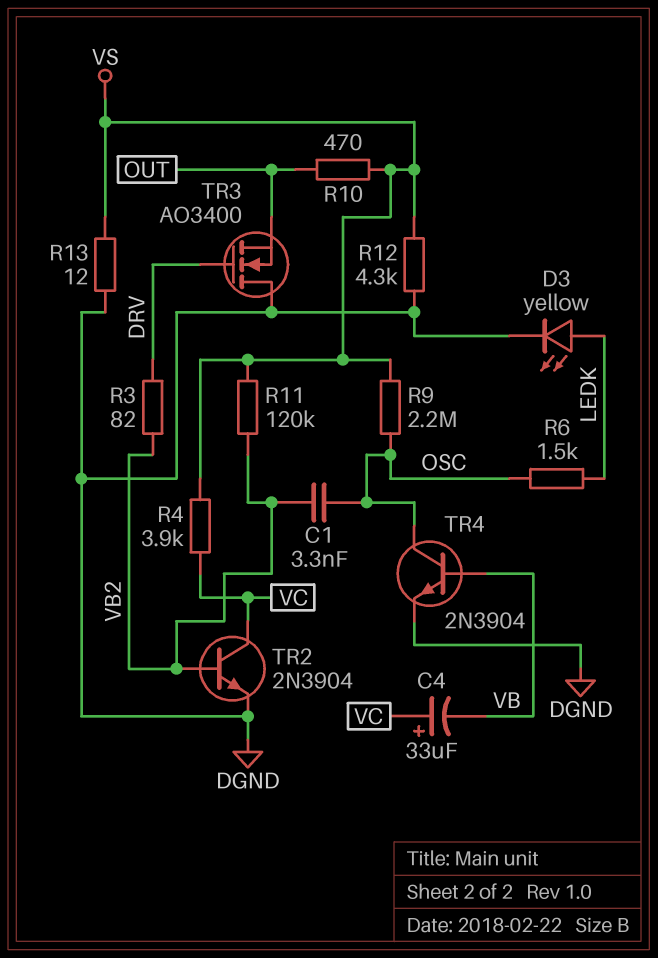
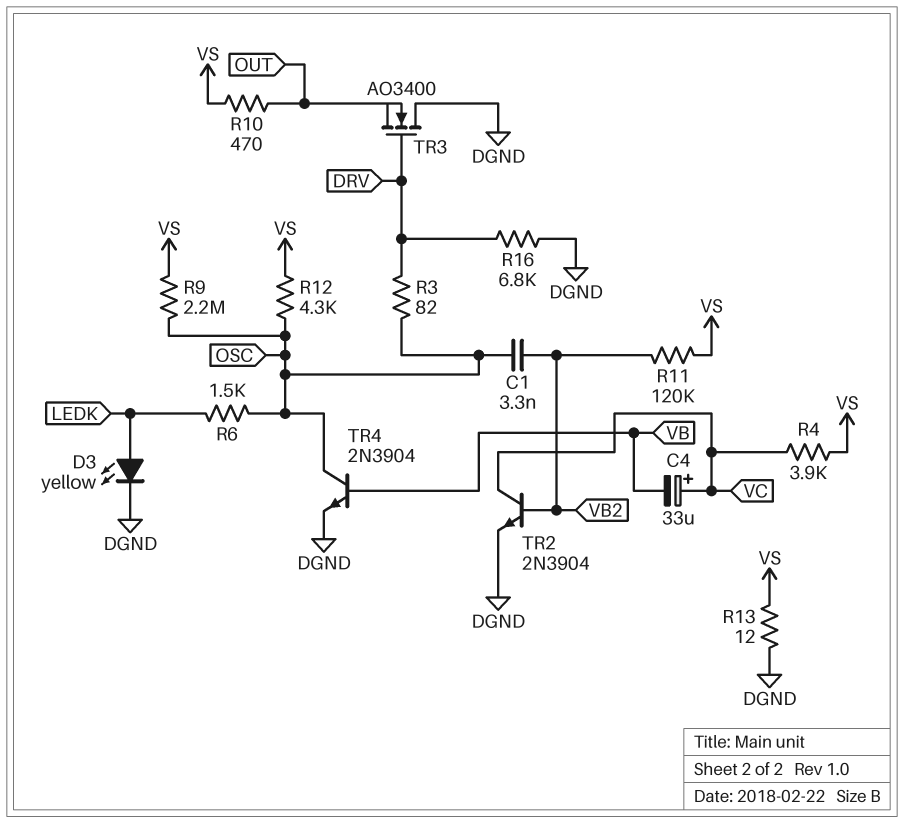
R3: 82 (DRV, VB2) -> 82 (DRV, OSC)
R12: 4.3k (DGND, VS) -> 4.3k (OSC, VS)
R16: none -> 6.8k (DGND, DRV)

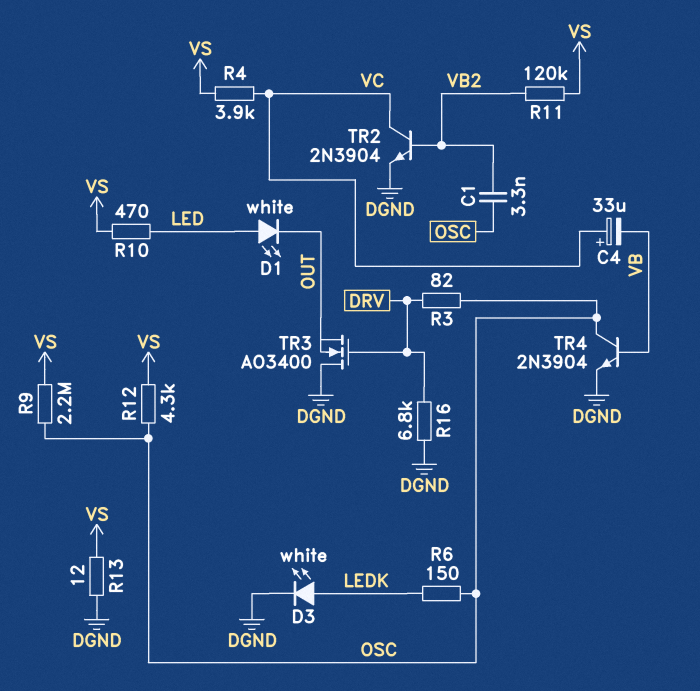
D1: none -> LED white (A LED, K OUT)
D3: LED yellow (A LEDK, K DGND) -> LED white (A LEDK, K DGND)
R6: 1.5k (LEDK, OSC) -> 150 (LEDK, OSC)
R10: 470 (OUT, VS) -> 470 (LED, VS)

